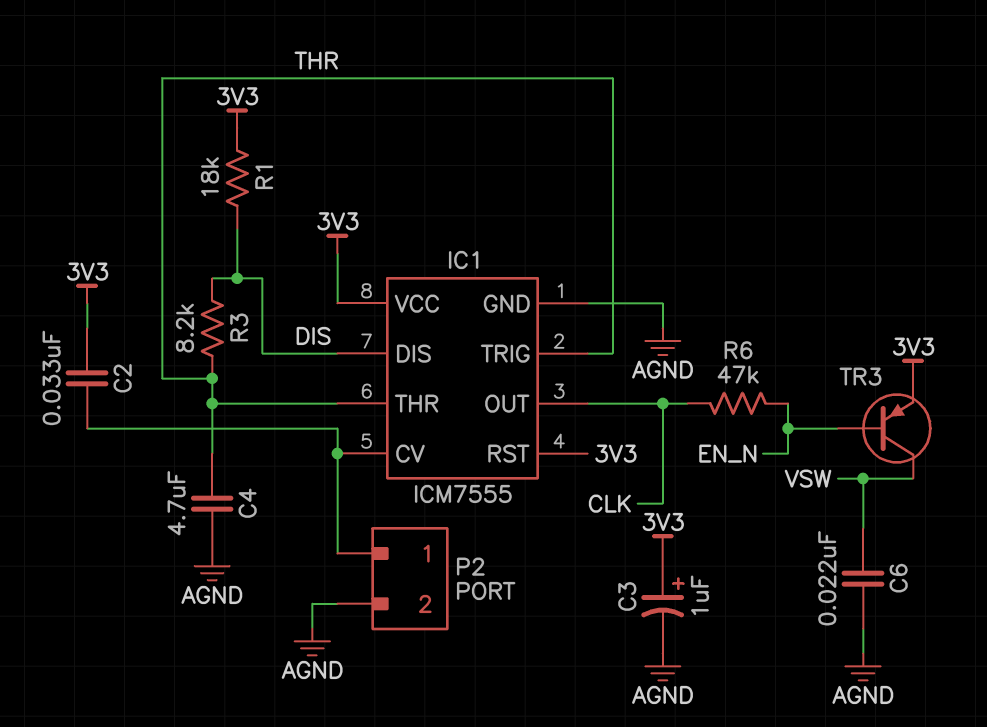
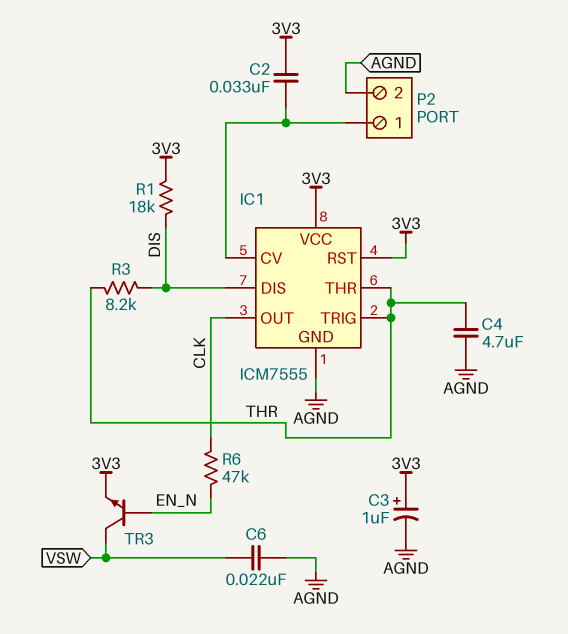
TR3: PNP (B EN_N, C VSW, E 3V3) -> NPN (B EN_N, C VSW, E 3V3)

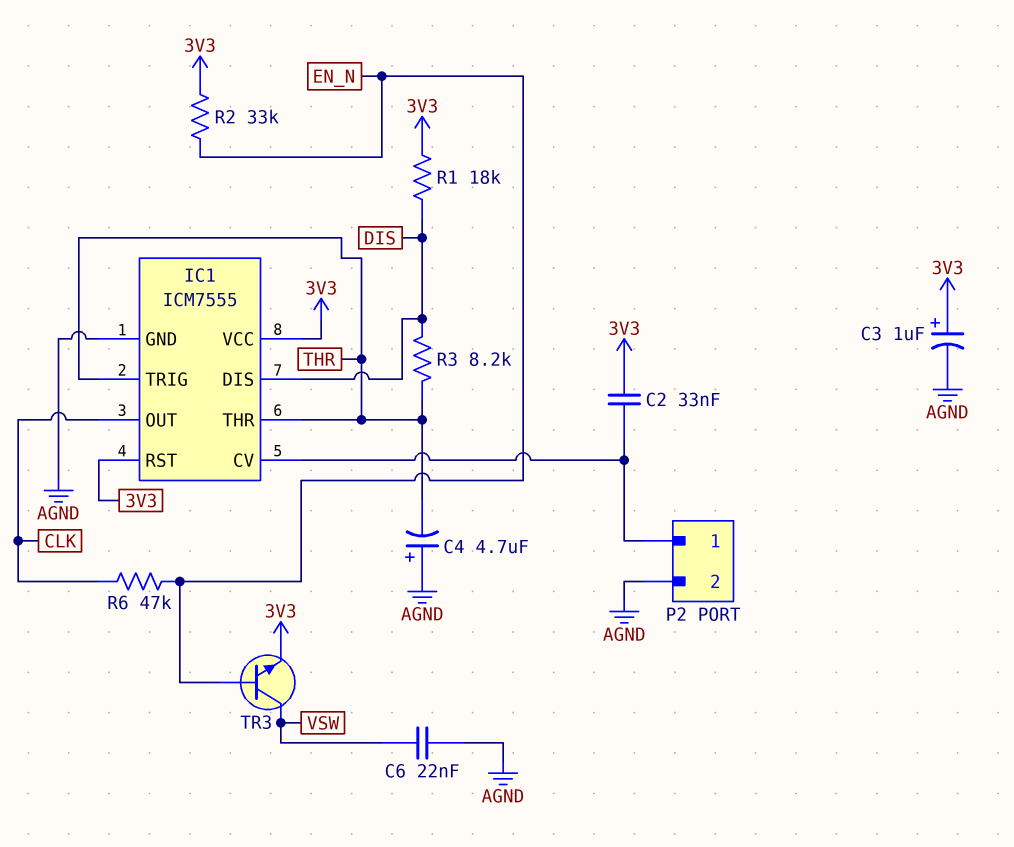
C4: 4.7uF (AGND, THR) -> 4.7uF (plus AGND, minus THR)
R2: none -> 33k (3V3, EN_N)

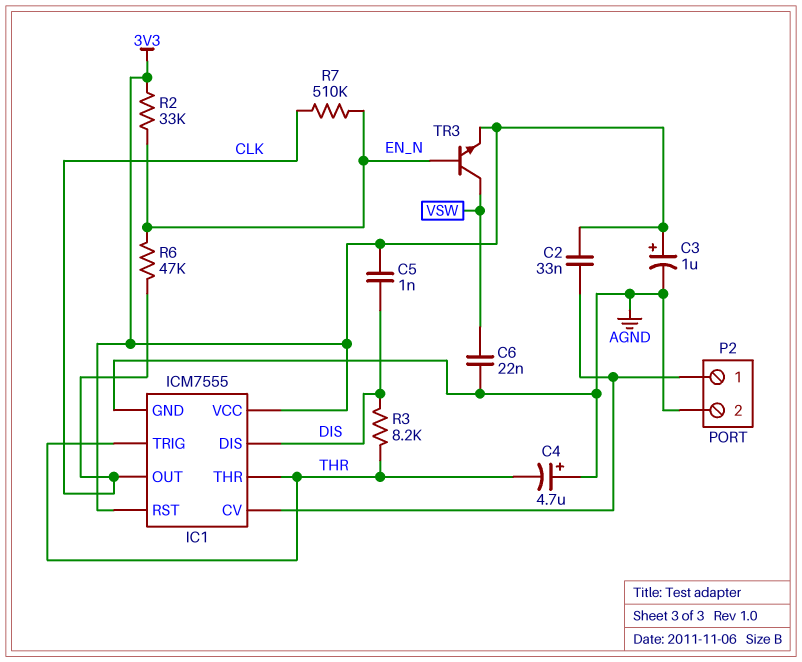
C5: none -> 1nF (3V3, DIS)
R1: 18k (3V3, DIS) -> none
R7: none -> 510k (CLK, EN_N)

